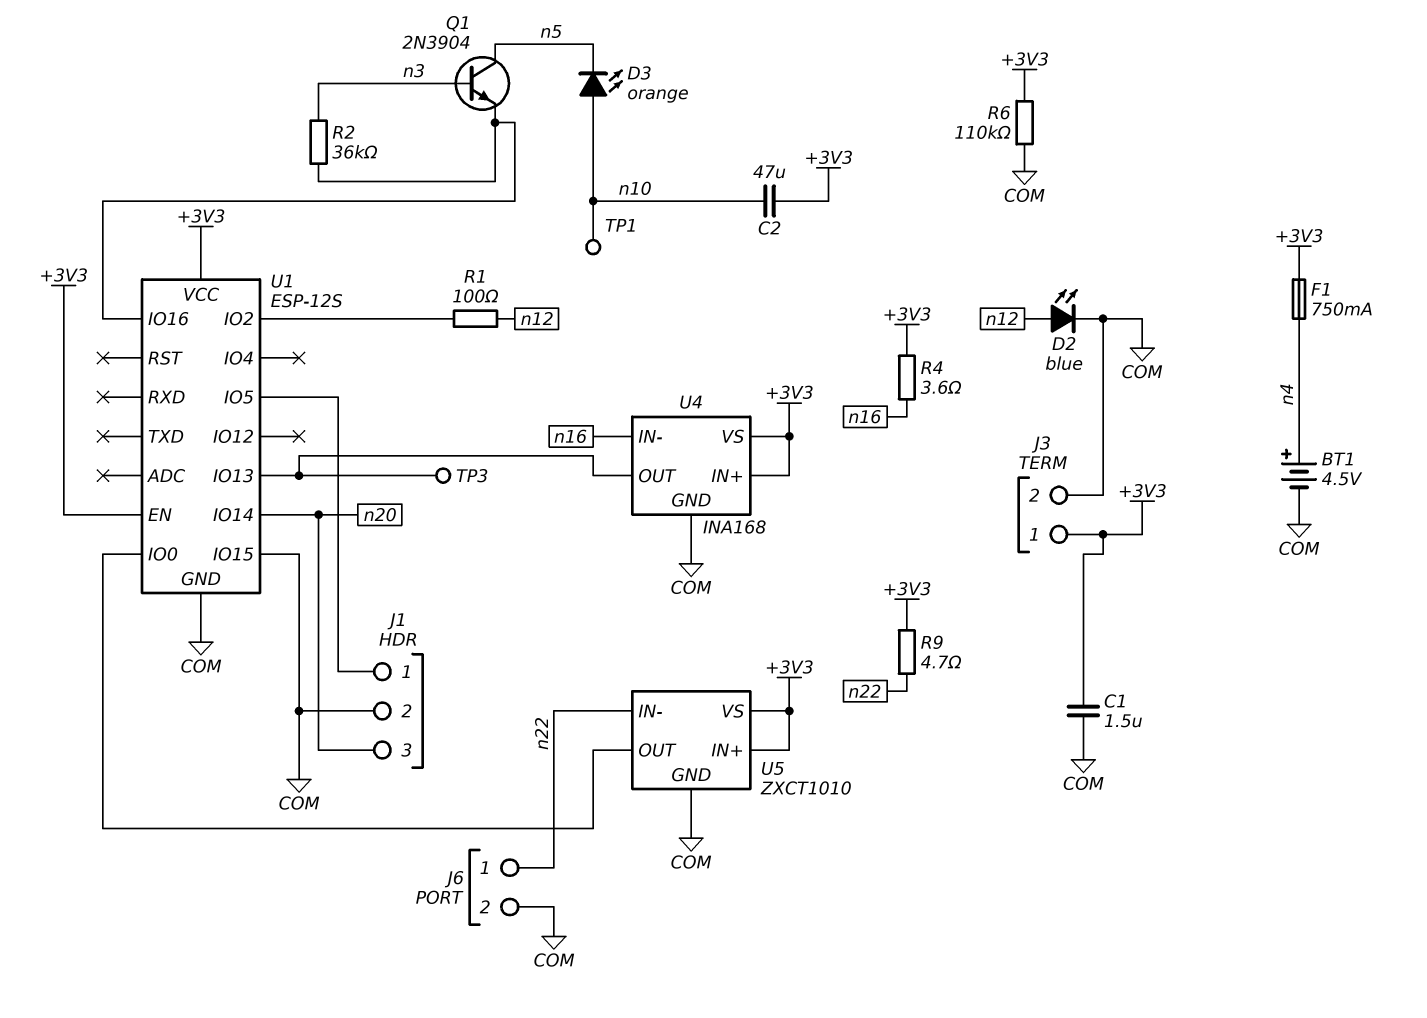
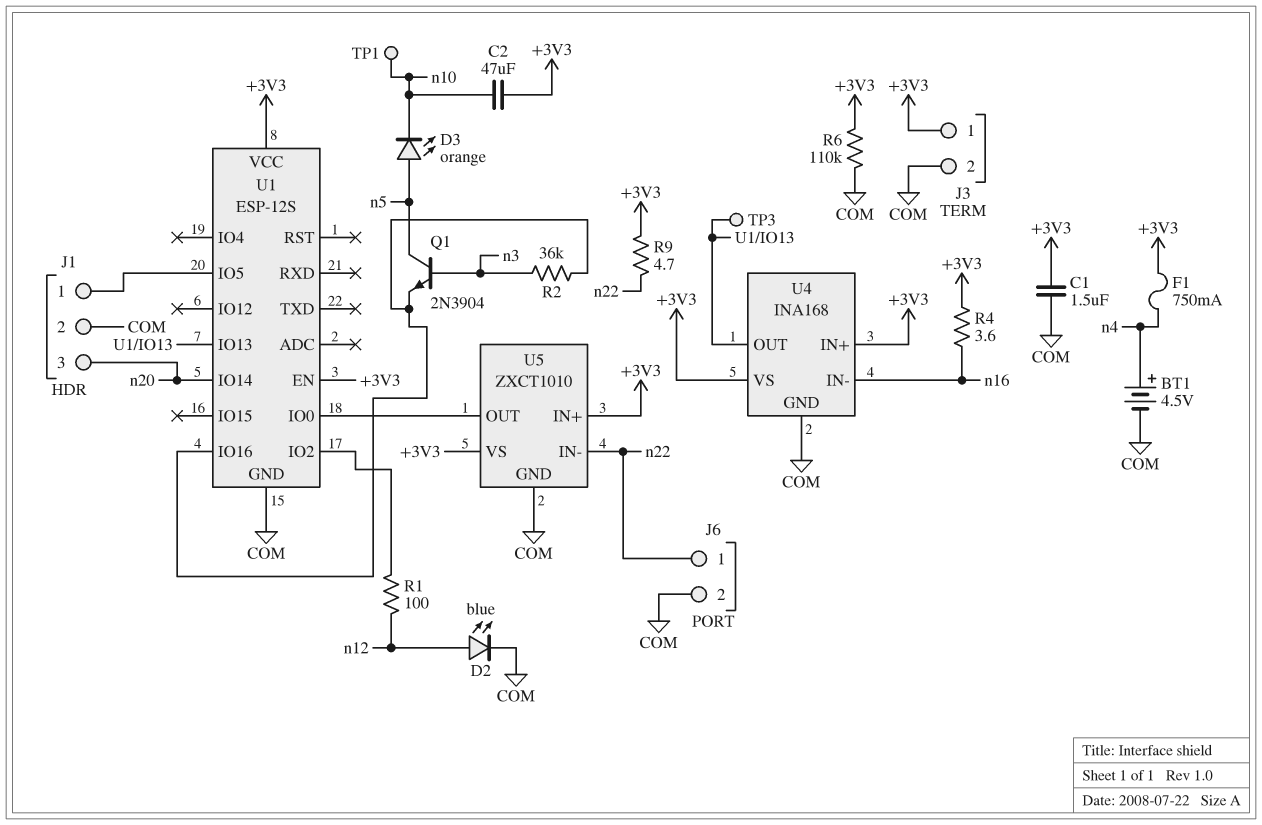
D3: LED orange (A n10, K n5) -> LED orange (A n5, K n10)
U1 pin IO15: COM -> none

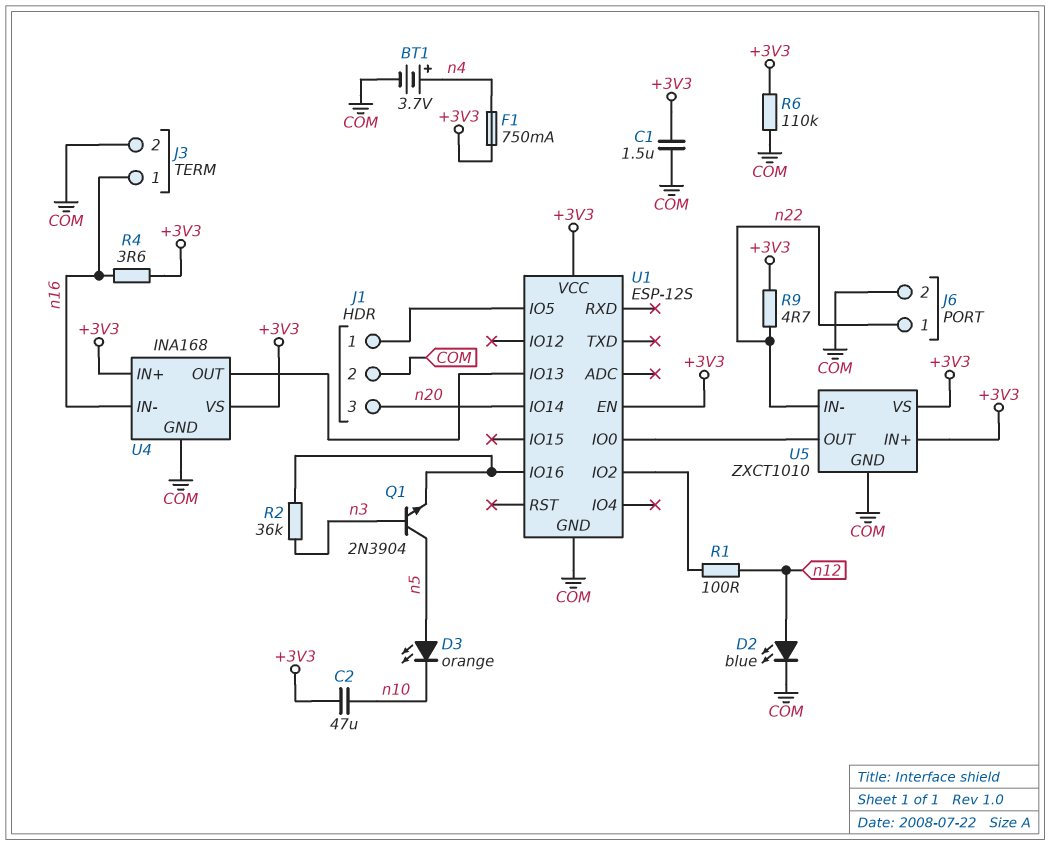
BT1: 4.5V (plus n4, minus COM) -> 3.7V (plus n4, minus COM)
J3 pin 1: +3V3 -> n16
TP1: test point (n10) -> none
TP3: test point (U1/IO13) -> none

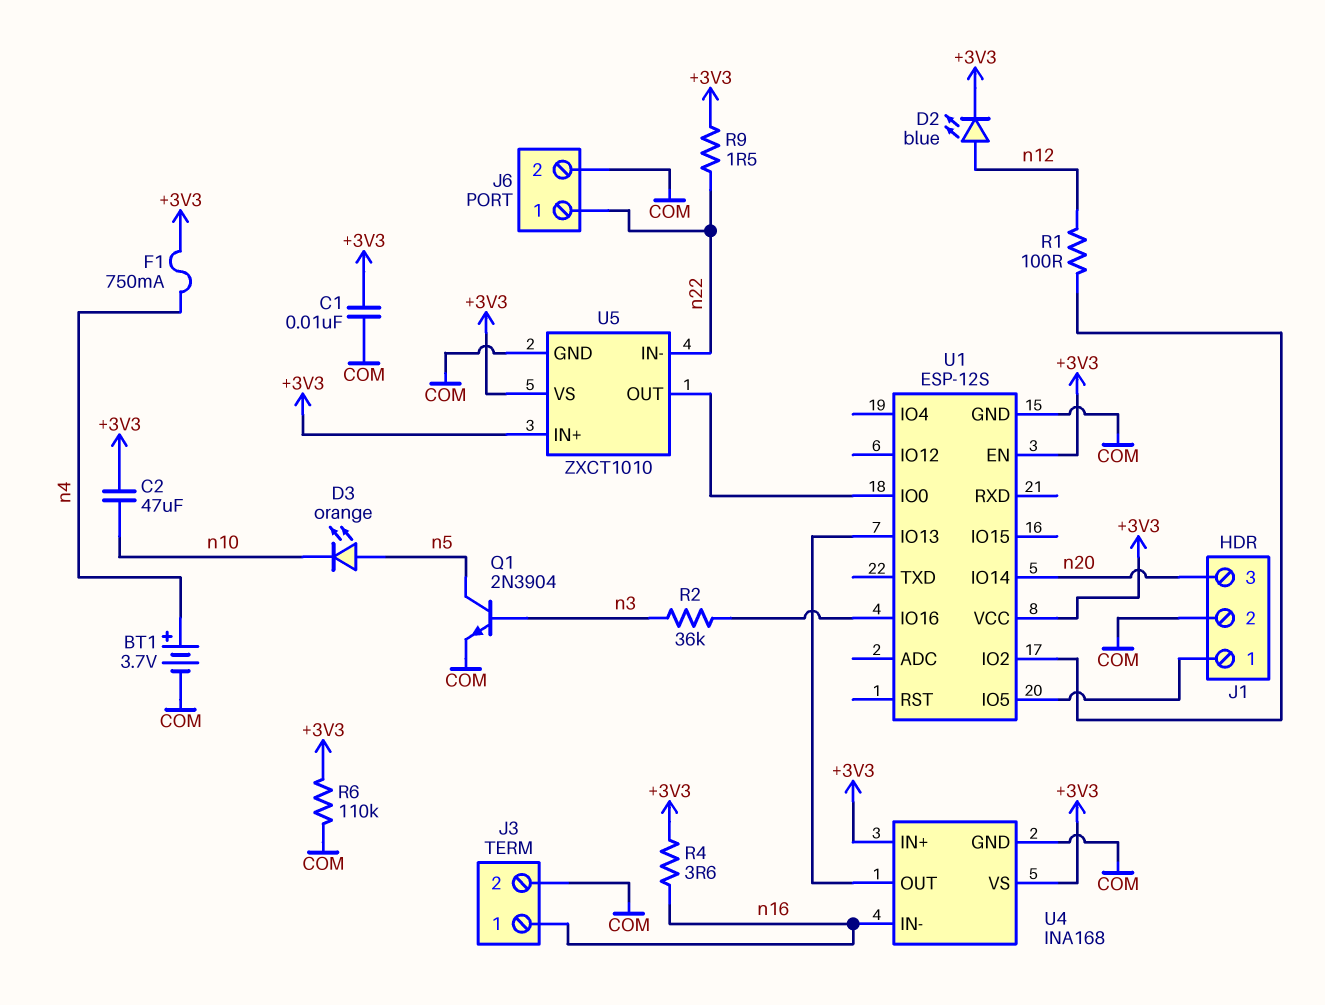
C1: 1.5uF (+3V3, COM) -> 10nF (+3V3, COM)
D2: LED blue (A n12, K COM) -> LED blue (A n12, K +3V3)
Q1: NPN 2N3904 (B n3, C n5, E U1/IO16) -> NPN 2N3904 (B n3, C n5, E COM)
R9: 4.7 (+3V3, n22) -> 1.5 (+3V3, n22)

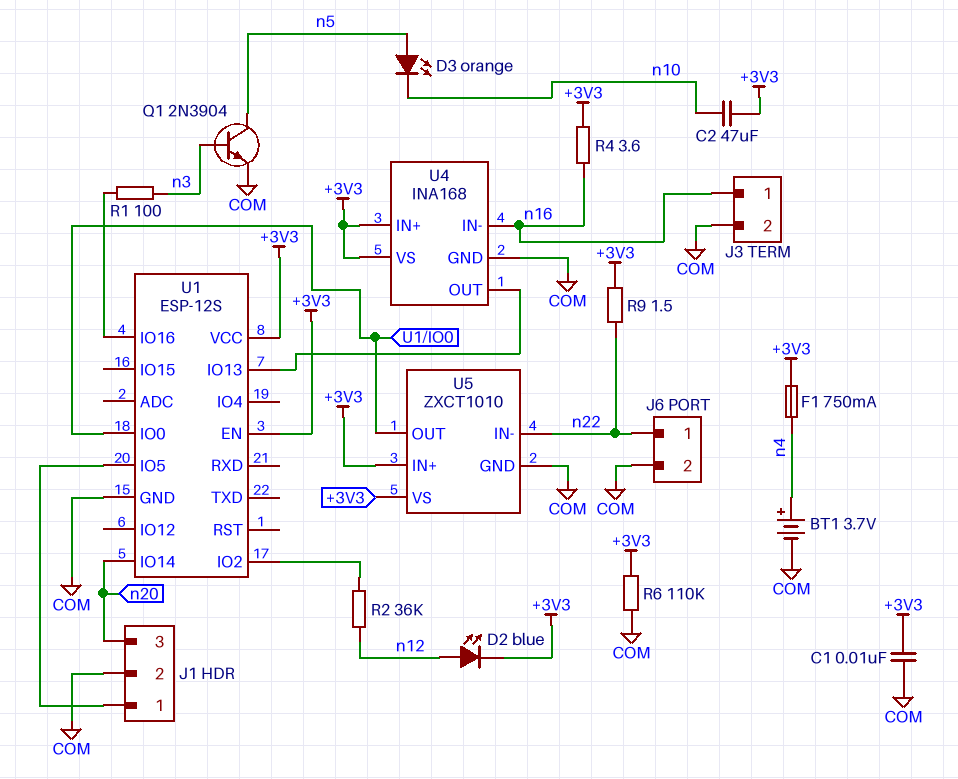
R1: 100 (U1/IO2, n12) -> 100 (U1/IO16, n3)
R2: 36k (U1/IO16, n3) -> 36k (U1/IO2, n12)

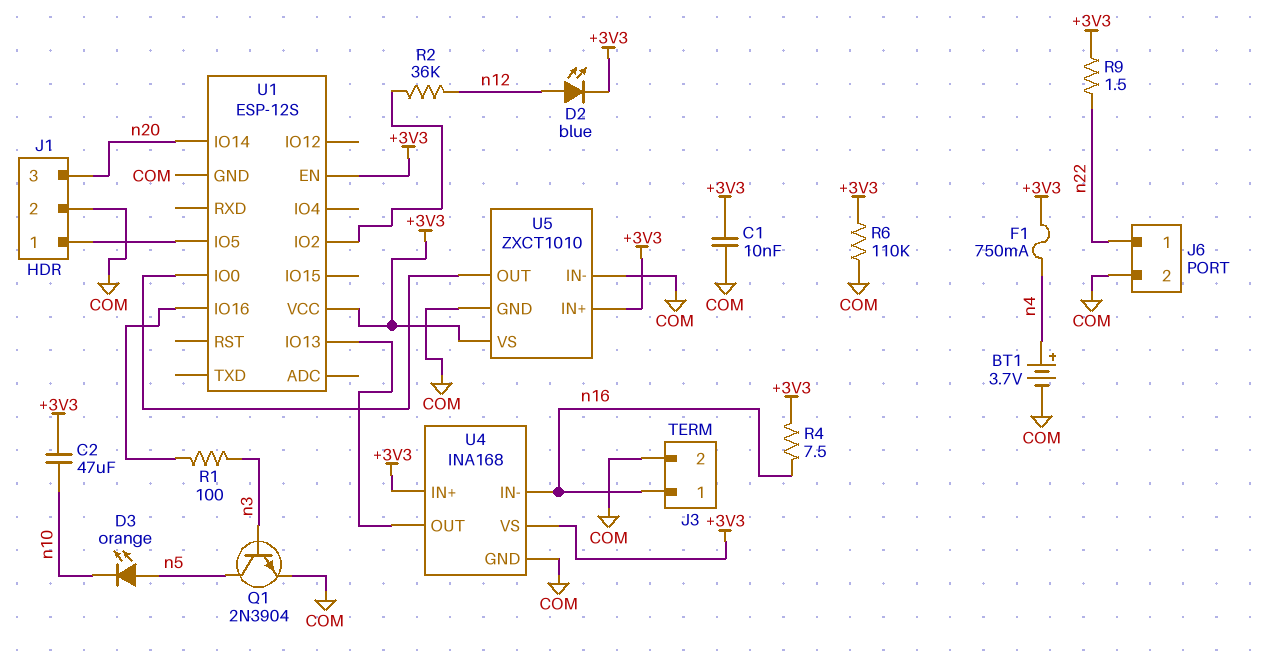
R4: 3.6 (+3V3, n16) -> 7.5 (+3V3, n16)
U5 pin IN-: n22 -> COM

